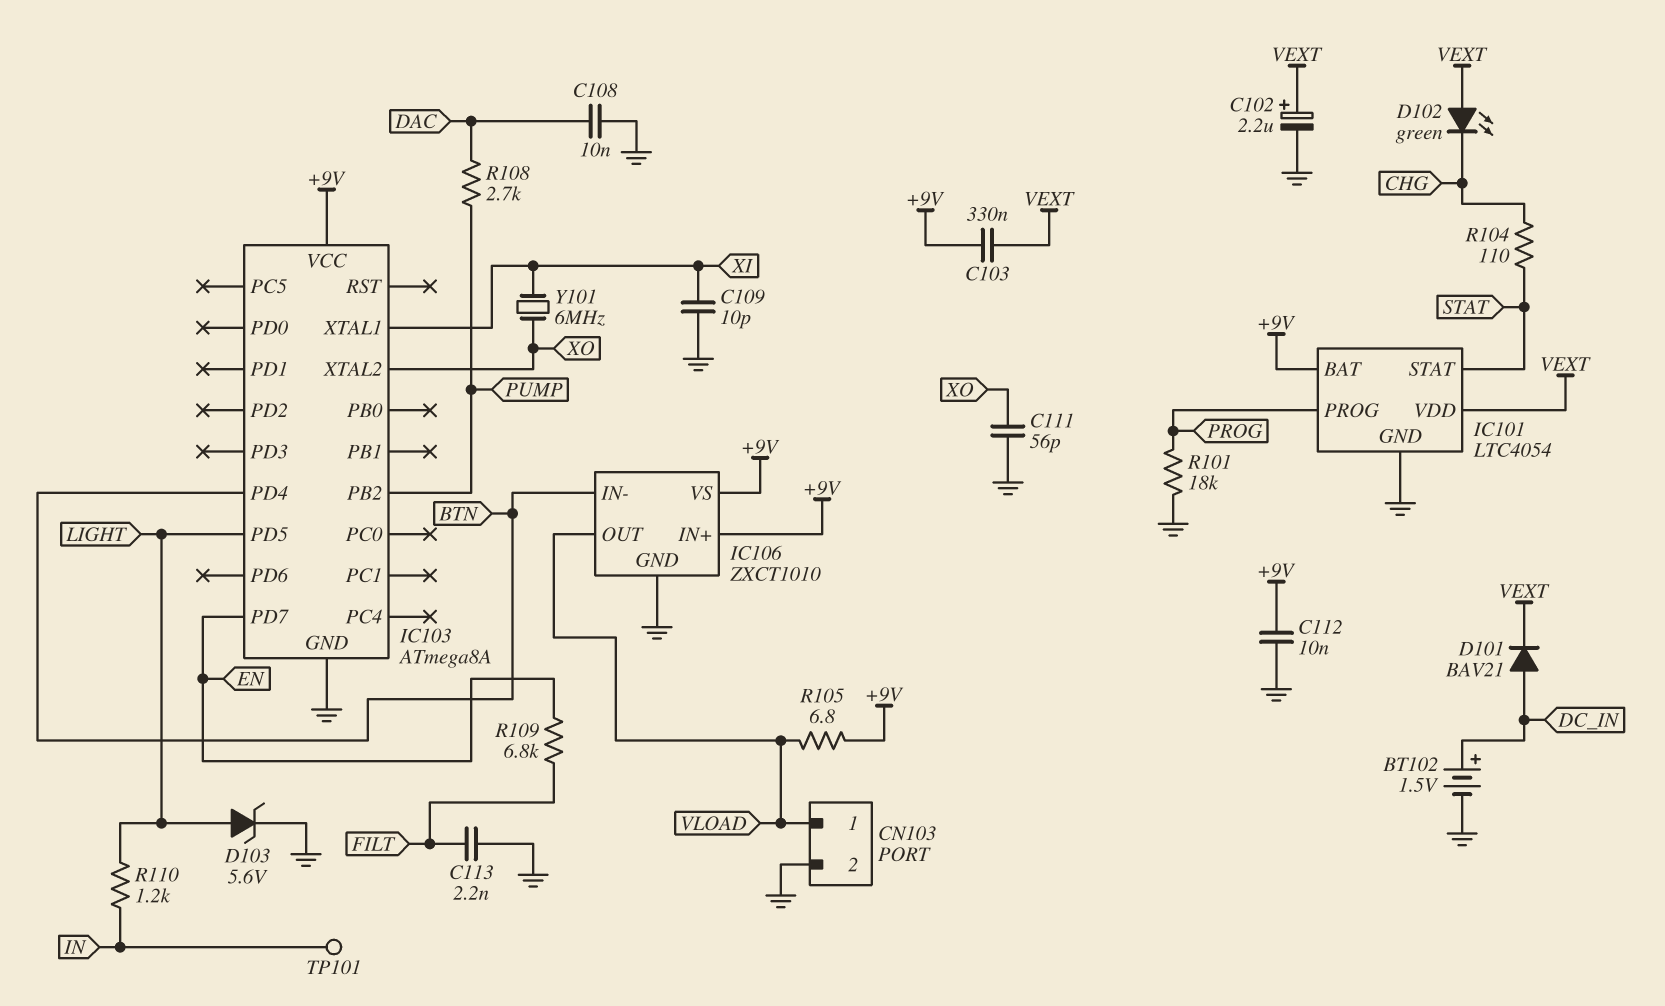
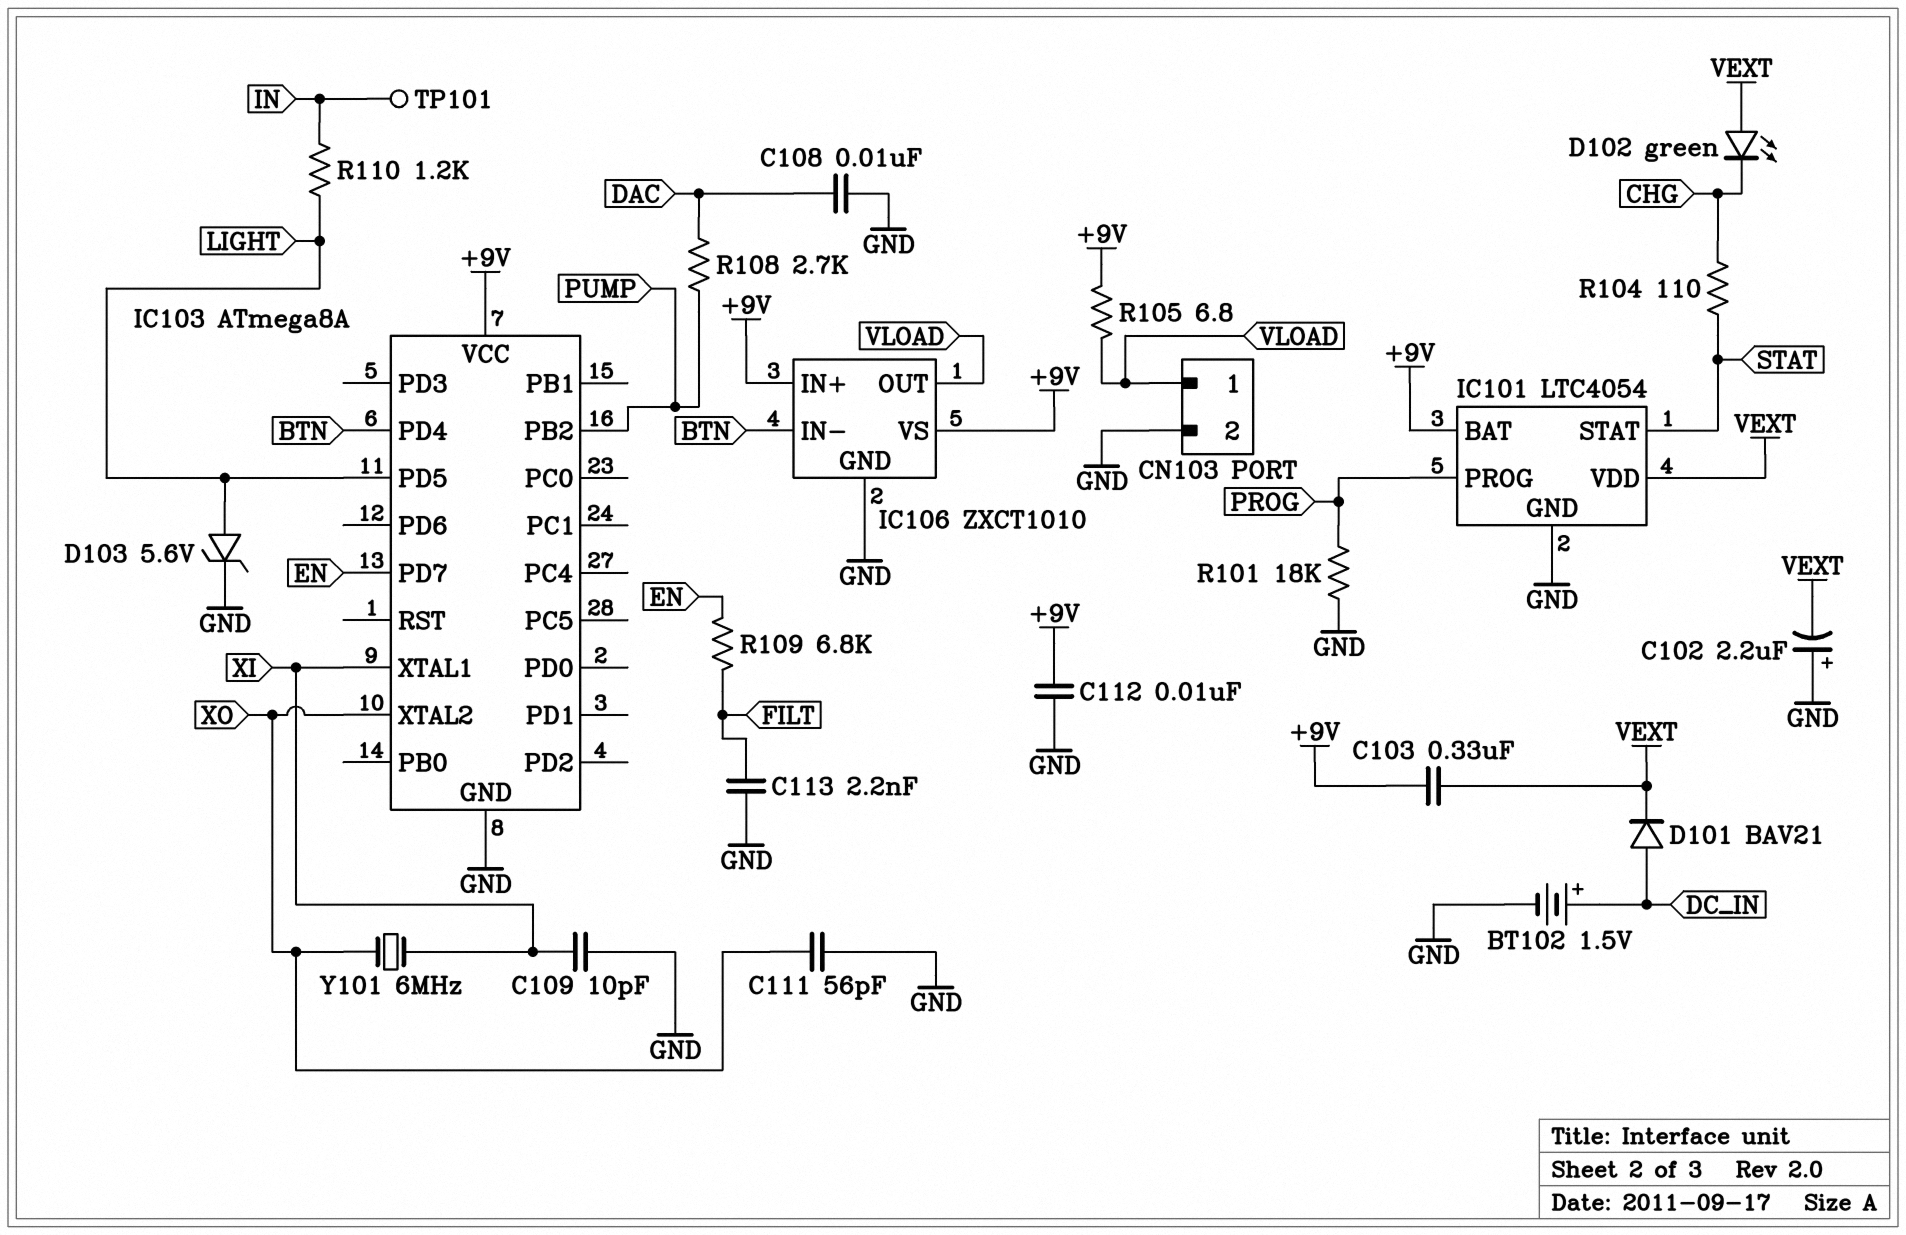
C102: 2.2uF (plus VEXT, minus GND) -> 2.2uF (plus GND, minus VEXT)

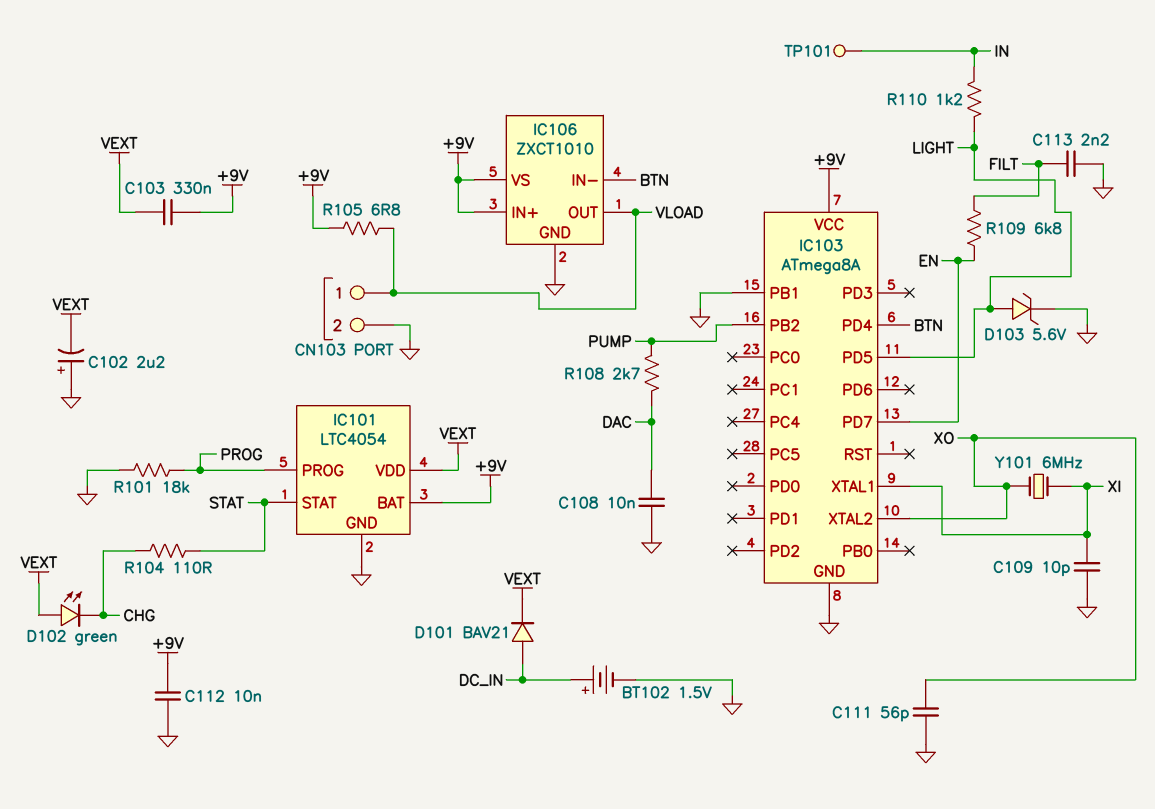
IC103 pin PB1: none -> GND

